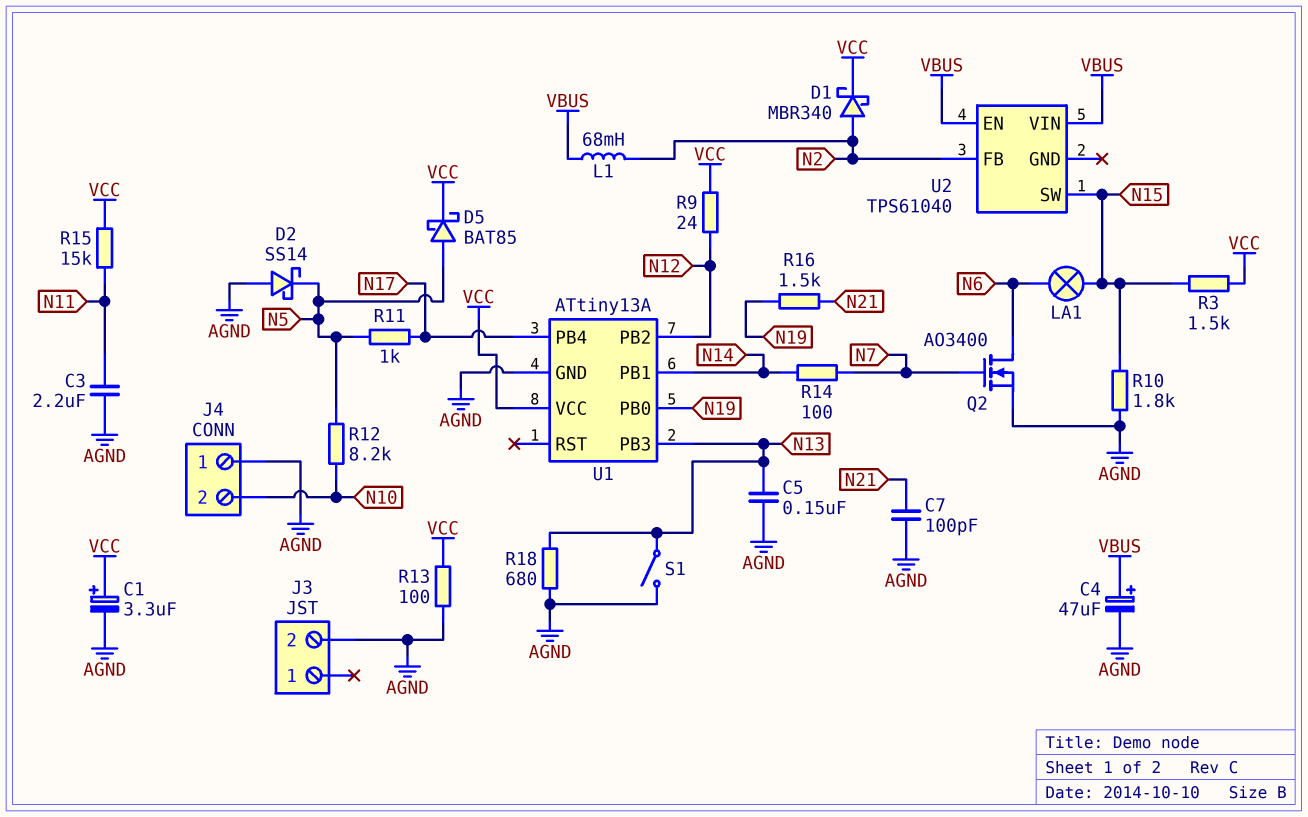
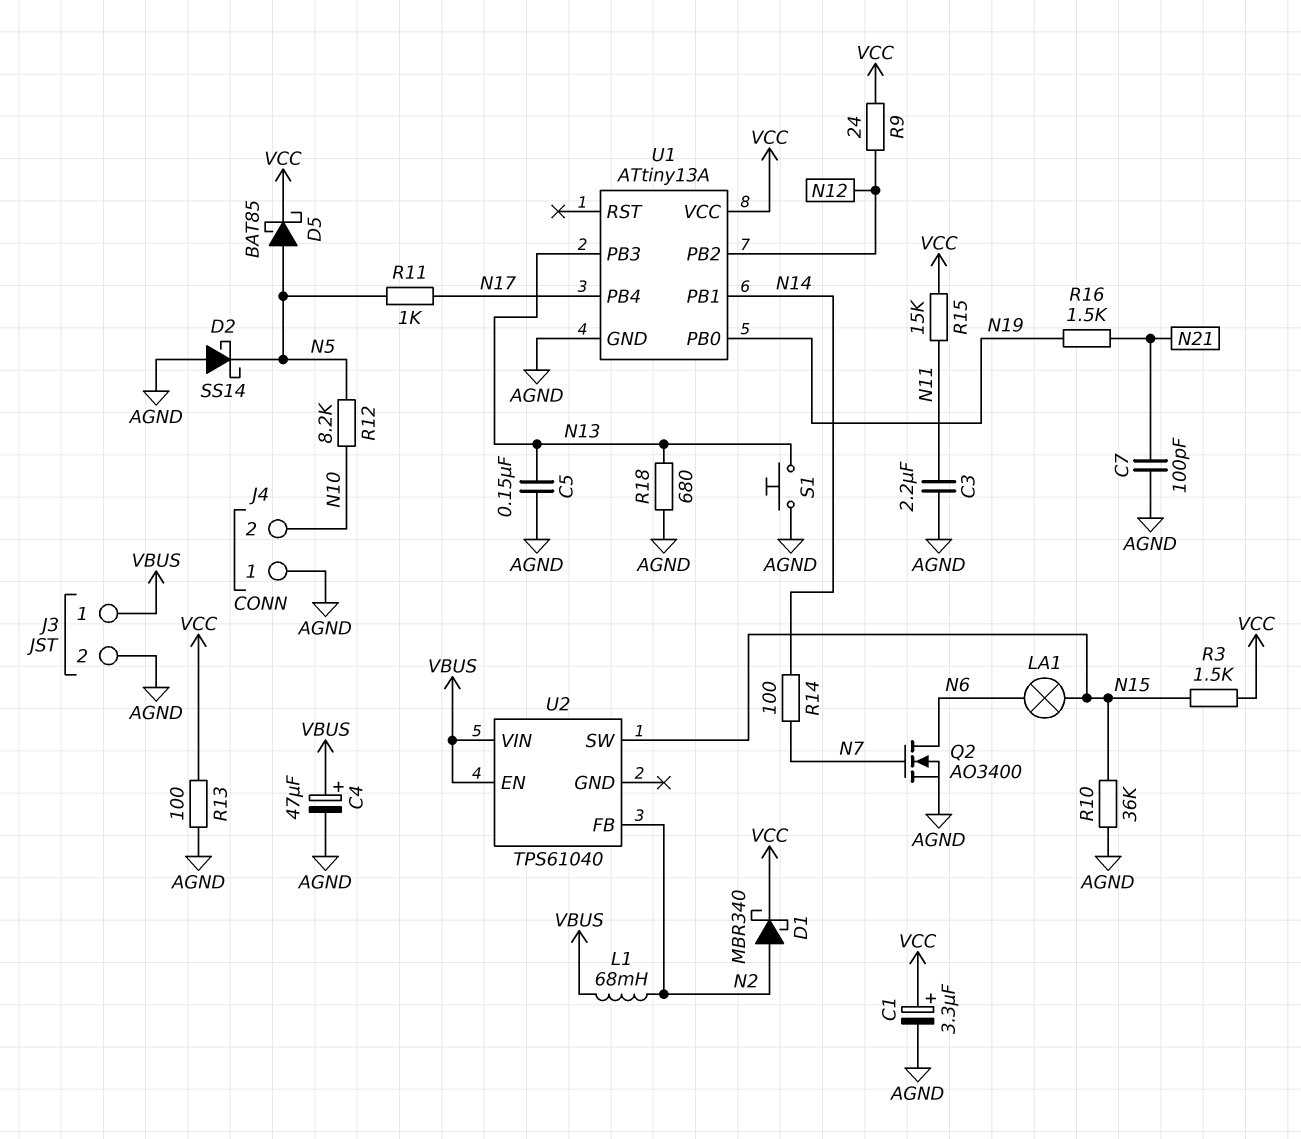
J3 pin 1: none -> VBUS
R10: 1.8k (AGND, N15) -> 36k (AGND, N15)
S1: switch (AGND, N13) -> button (AGND, N13)

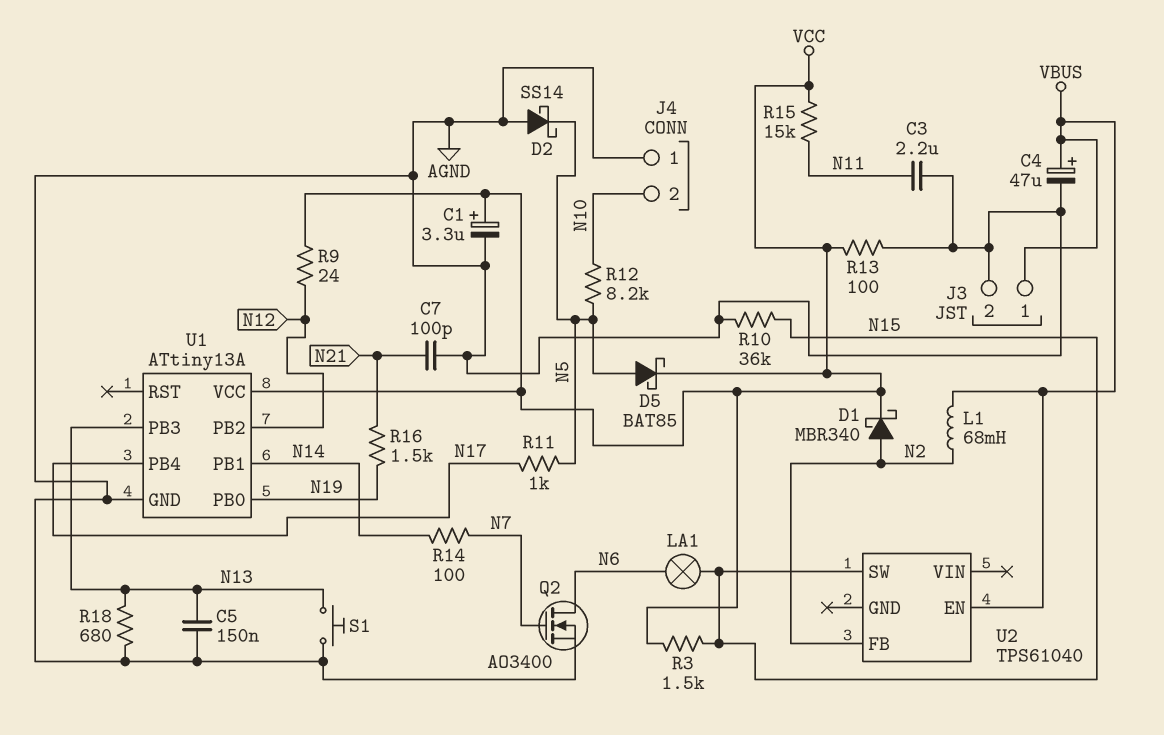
U2 pin VIN: VBUS -> none

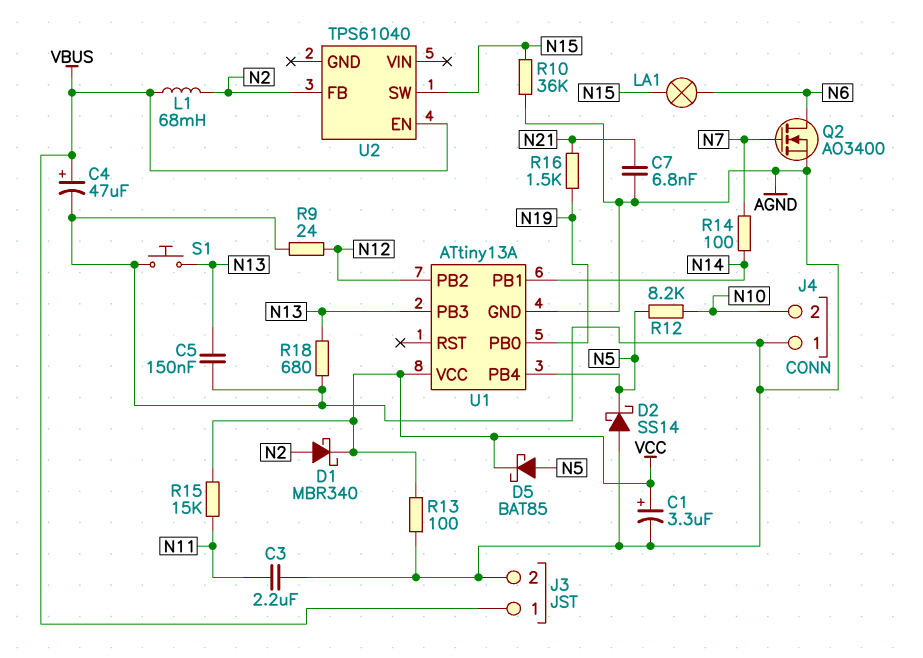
C7: 100pF (AGND, N21) -> 6.8nF (AGND, N21)
R3: 1.5k (N15, VCC) -> none
R9: 24 (N12, VCC) -> 24 (AGND, N12)
R11: 1k (N5, N17) -> none
U1 pin PB4: N17 -> N5

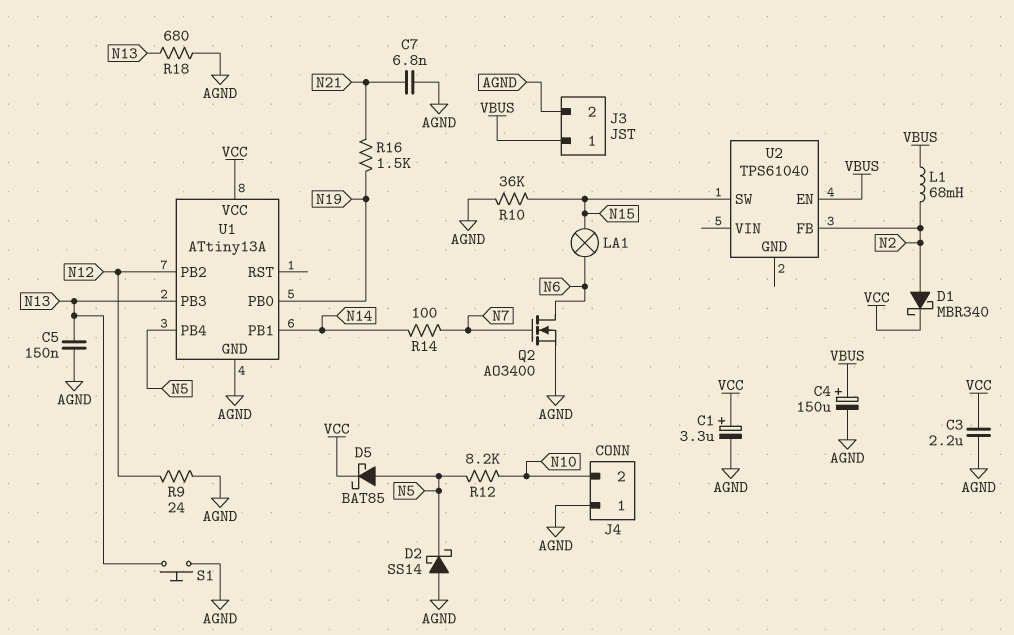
C3: 2.2uF (AGND, N11) -> 2.2uF (AGND, VCC)
C4: 47uF (plus VBUS, minus AGND) -> 150uF (plus VBUS, minus AGND)
R13: 100 (AGND, VCC) -> none
R15: 15k (N11, VCC) -> none

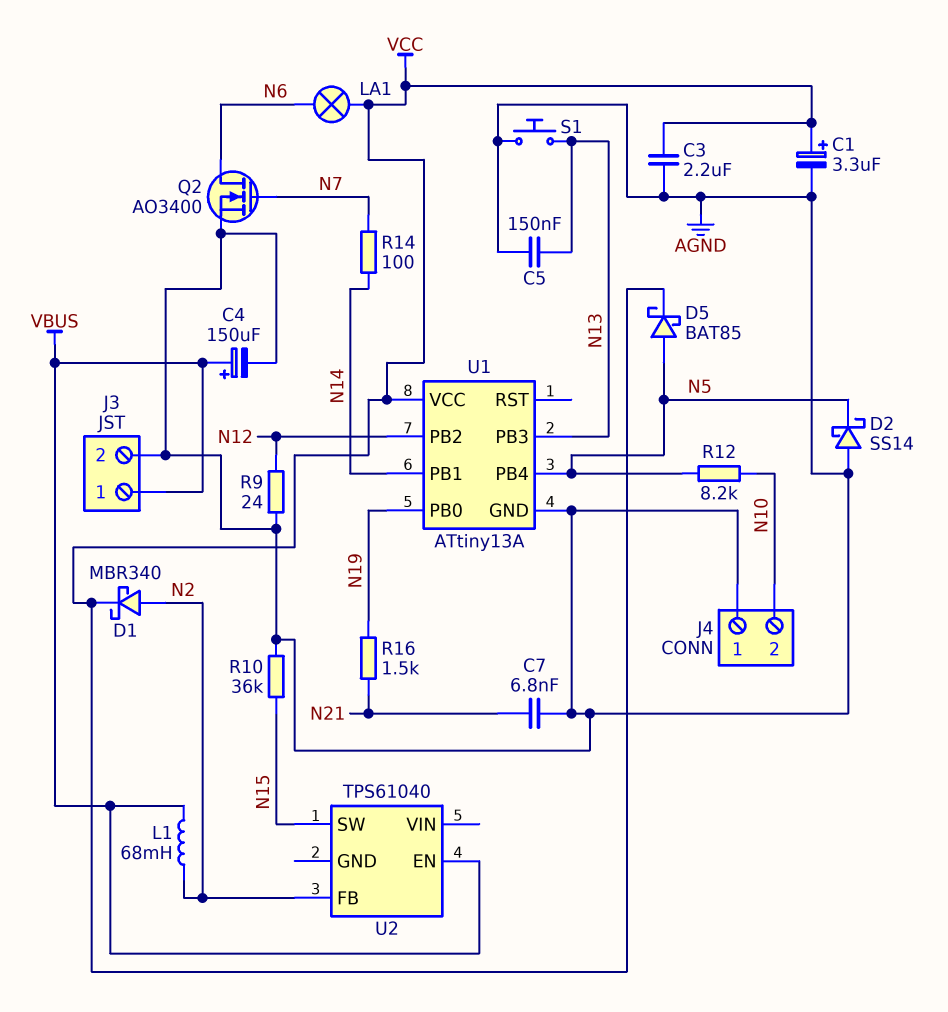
LA1: lamp (N6, N15) -> lamp (N6, VCC)
R18: 680 (AGND, N13) -> none

